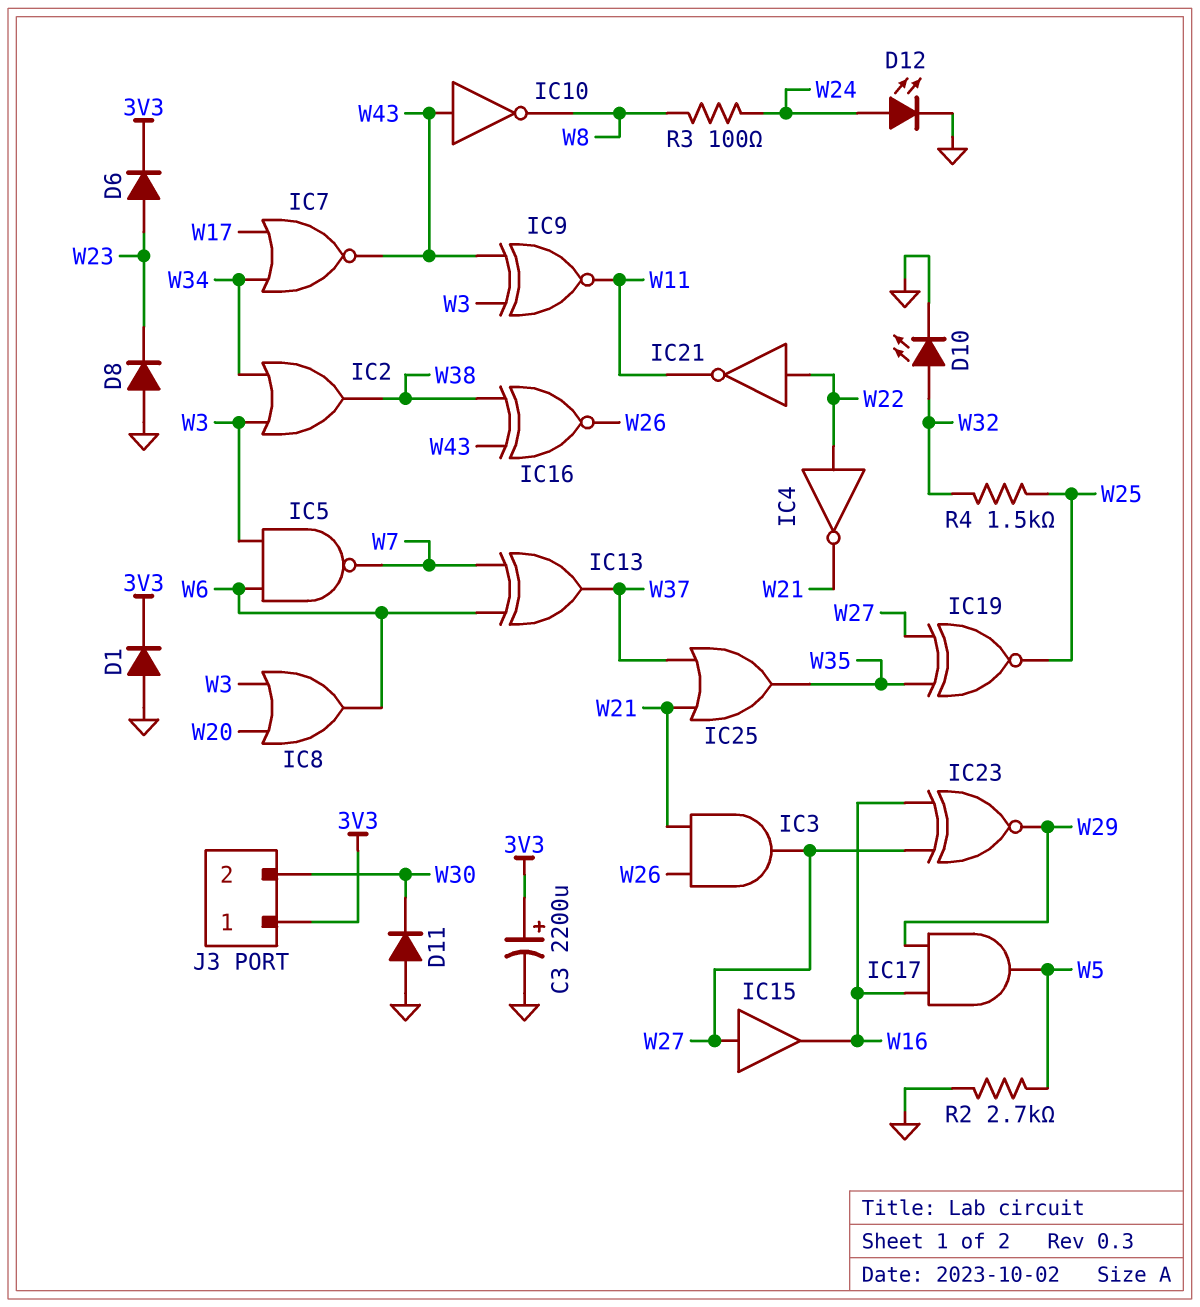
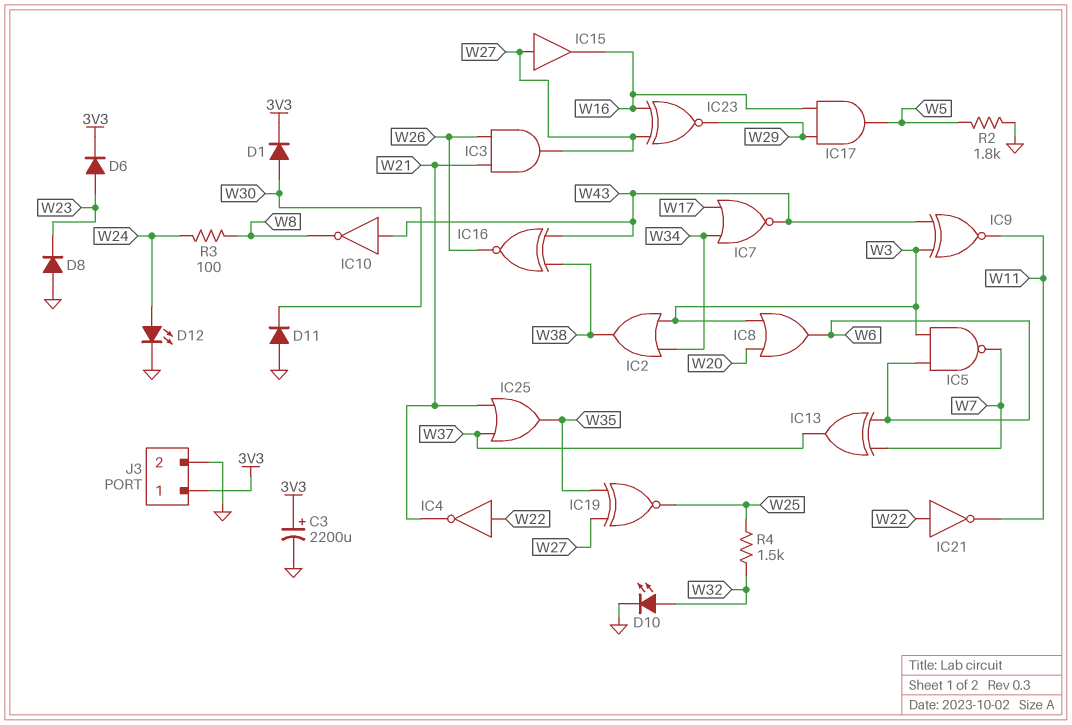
D1: diode (A GND, K 3V3) -> diode (A W30, K 3V3)
J3 pin 2: W30 -> GND
R2: 2.7k (GND, W5) -> 1.8k (GND, W5)

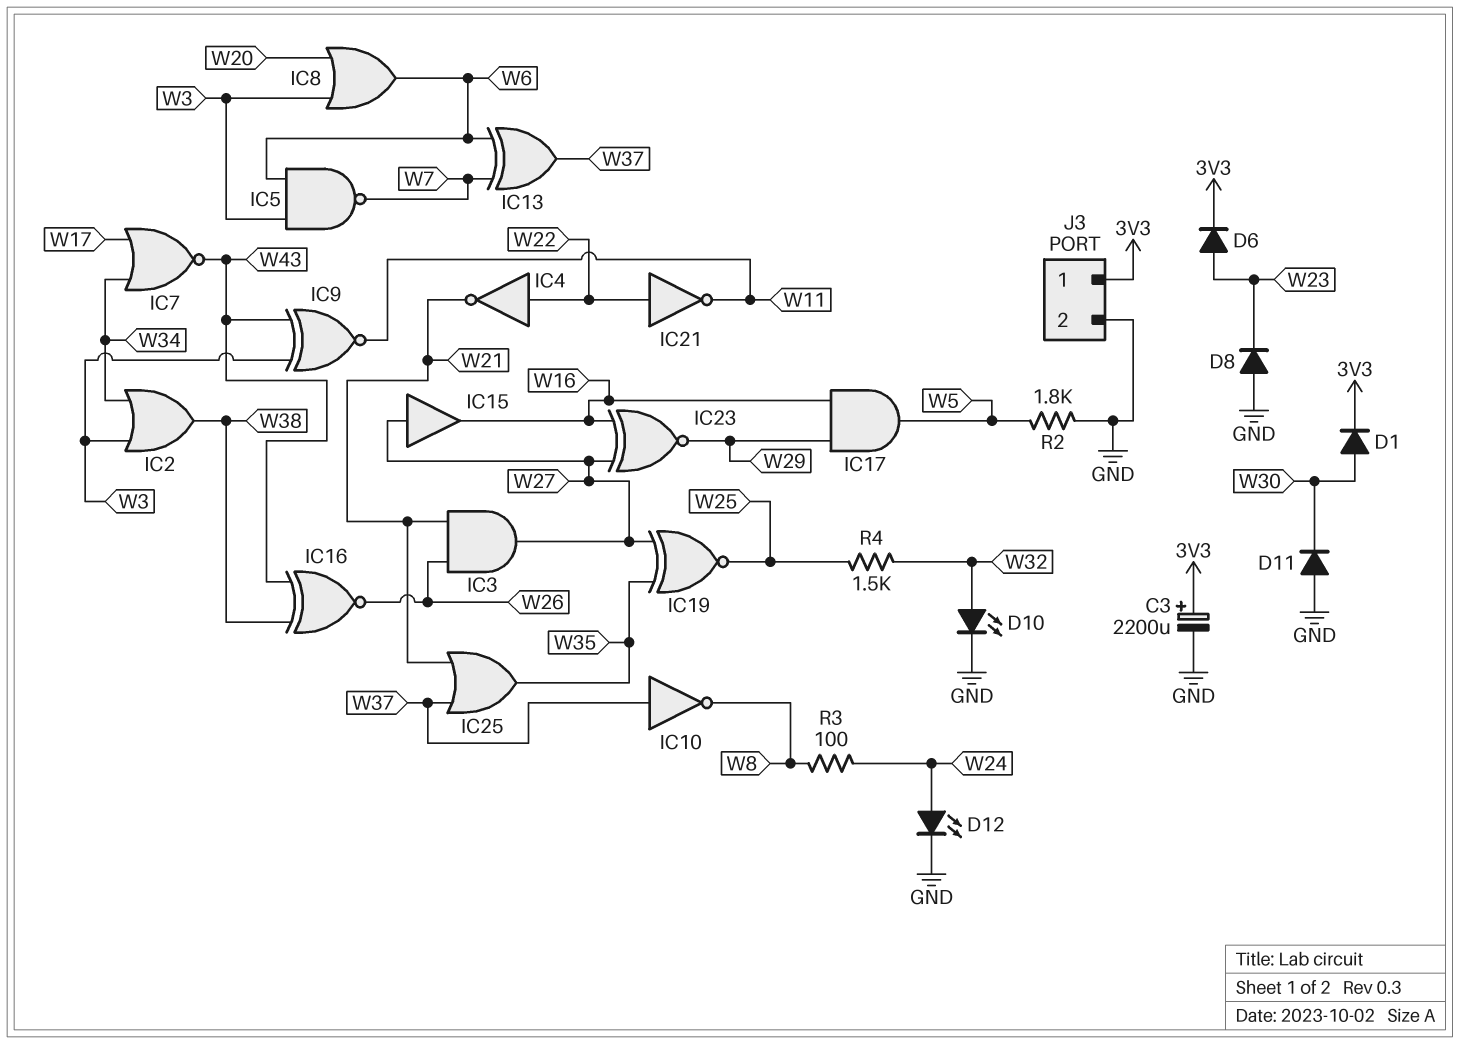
IC10: NOT (in W43, out W8) -> NOT (in W37, out W8)

